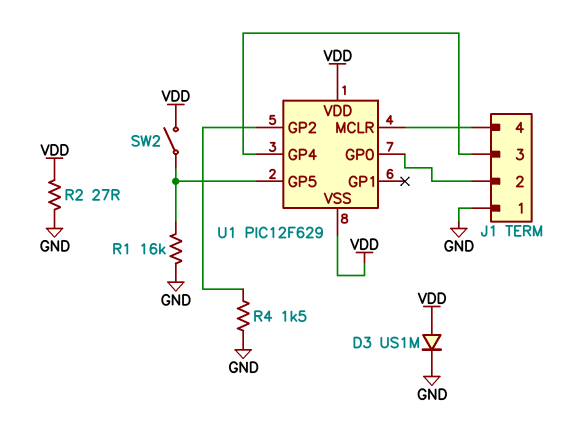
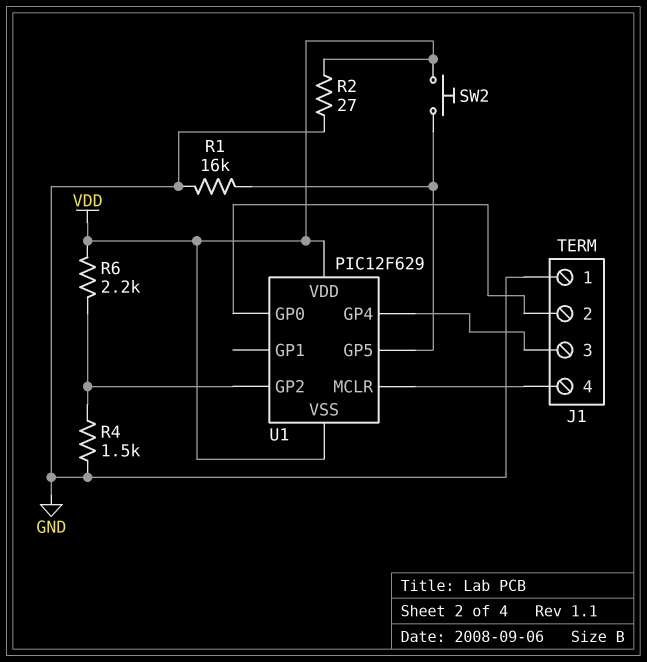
D3: diode US1M (A VDD, K GND) -> none
R6: none -> 2.2k (U1/GP2, VDD)
SW2: switch (U1/GP5, VDD) -> button (U1/GP5, VDD)

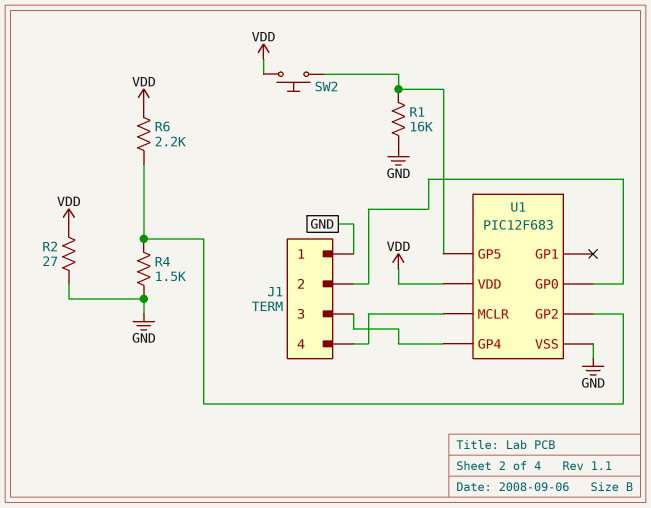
U1: PIC12F629 -> PIC12F683
U1 pin VSS: VDD -> GND

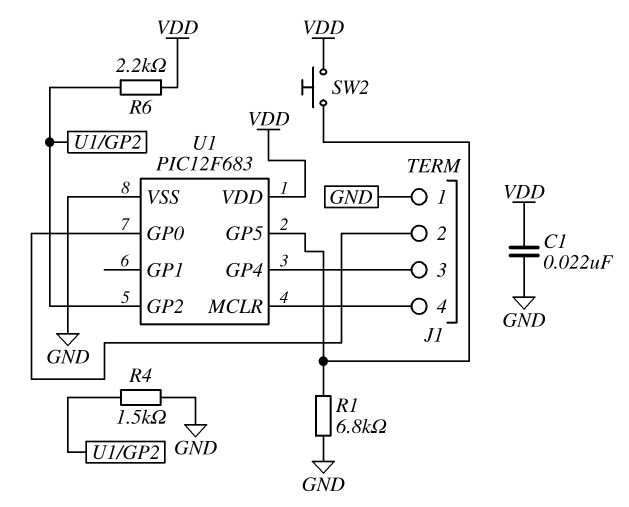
C1: none -> 22nF (GND, VDD)
R1: 16k (GND, U1/GP5) -> 6.8k (GND, U1/GP5)
R2: 27 (GND, VDD) -> none

